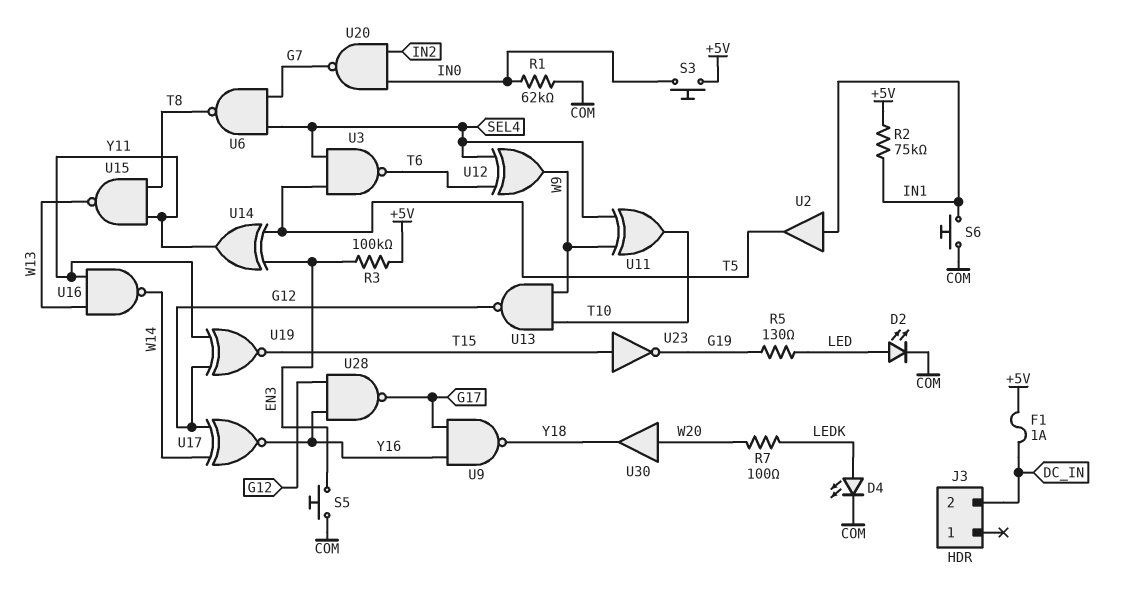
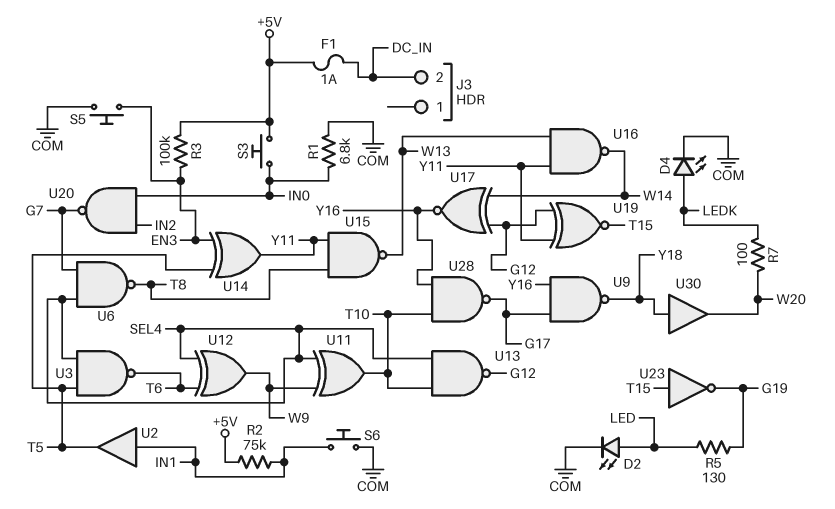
R1: 62k (COM, IN0) -> 6.8k (COM, IN0)
U13: NAND (in T10, in W9, out G12) -> NAND (in SEL4, in T10, out G12)
U28: NAND (in G12, in Y16, out G17) -> NAND (in T10, in Y16, out G17)
U30: buffer (in W20, out Y18) -> buffer (in Y18, out W20)

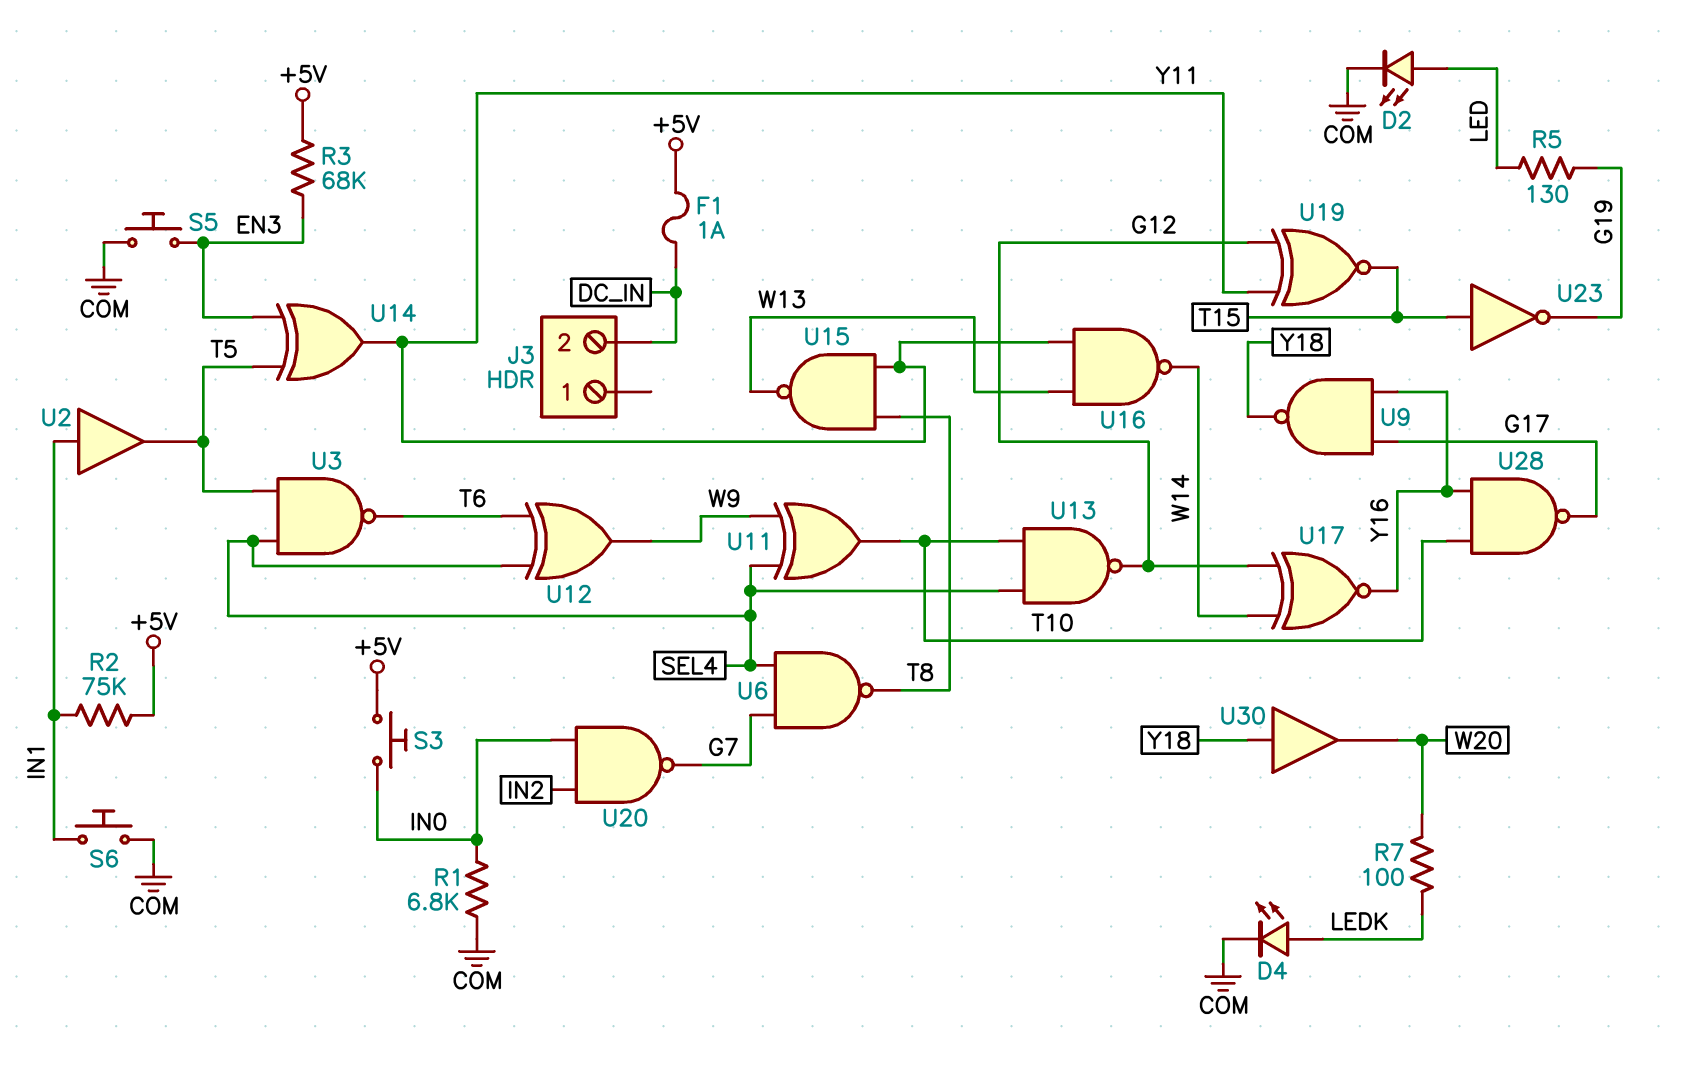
R3: 100k (+5V, EN3) -> 68k (+5V, EN3)

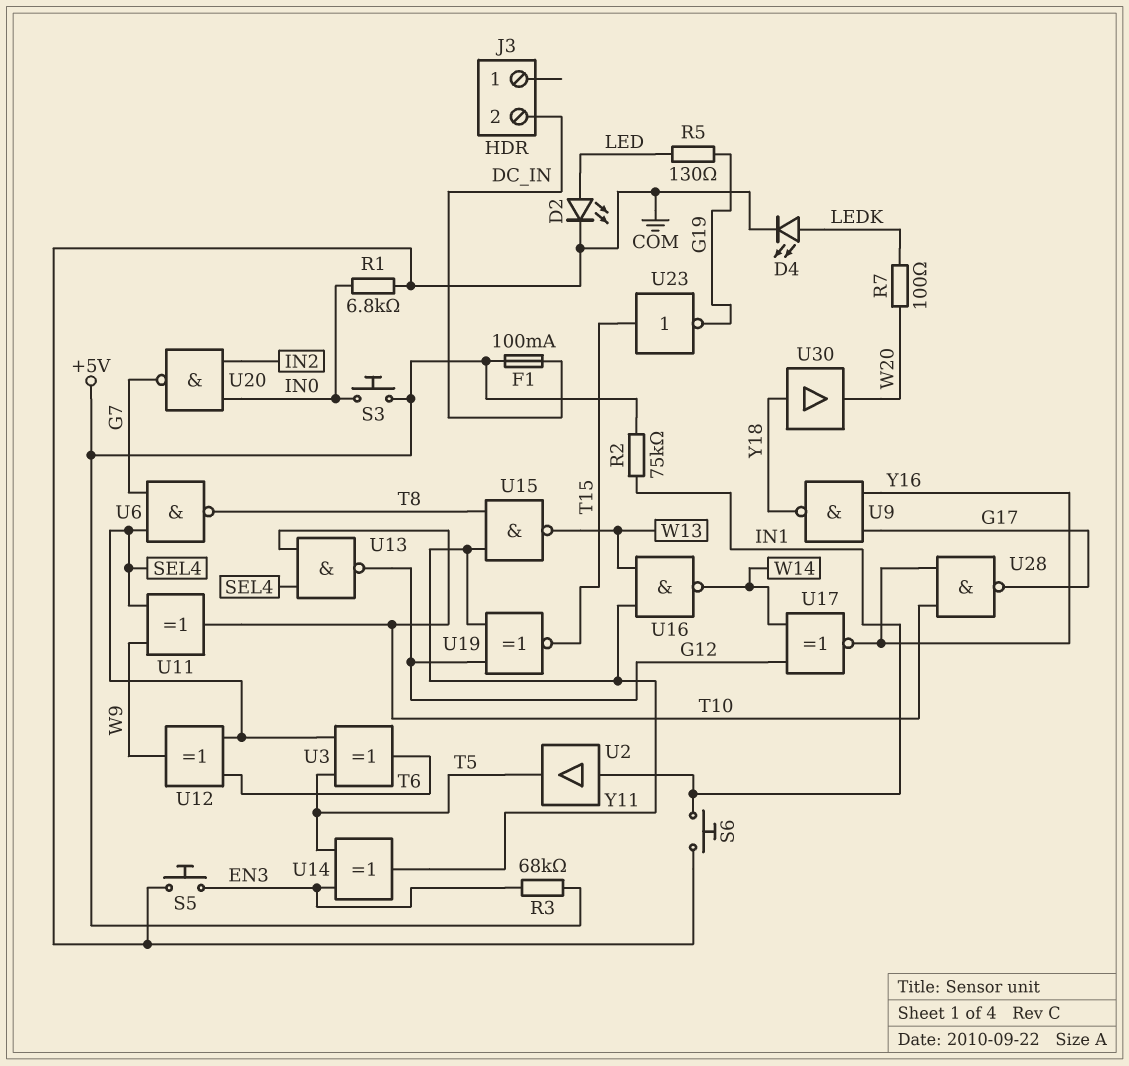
F1: 1A (+5V, DC_IN) -> 100mA (+5V, DC_IN)
U3: NAND (in SEL4, in T5, out T6) -> XOR (in SEL4, in T5, out T6)

